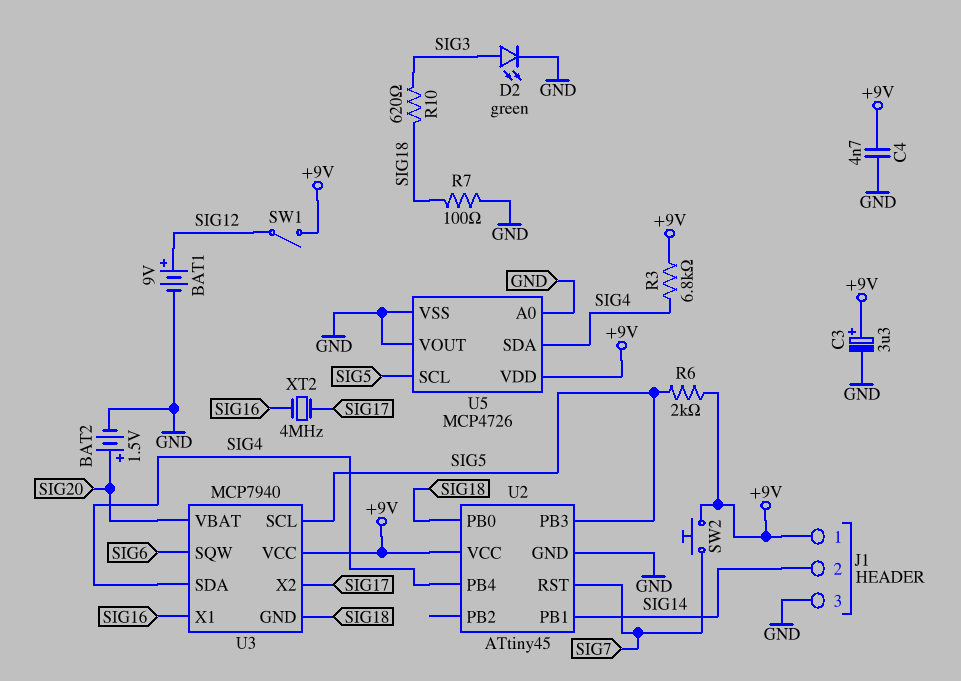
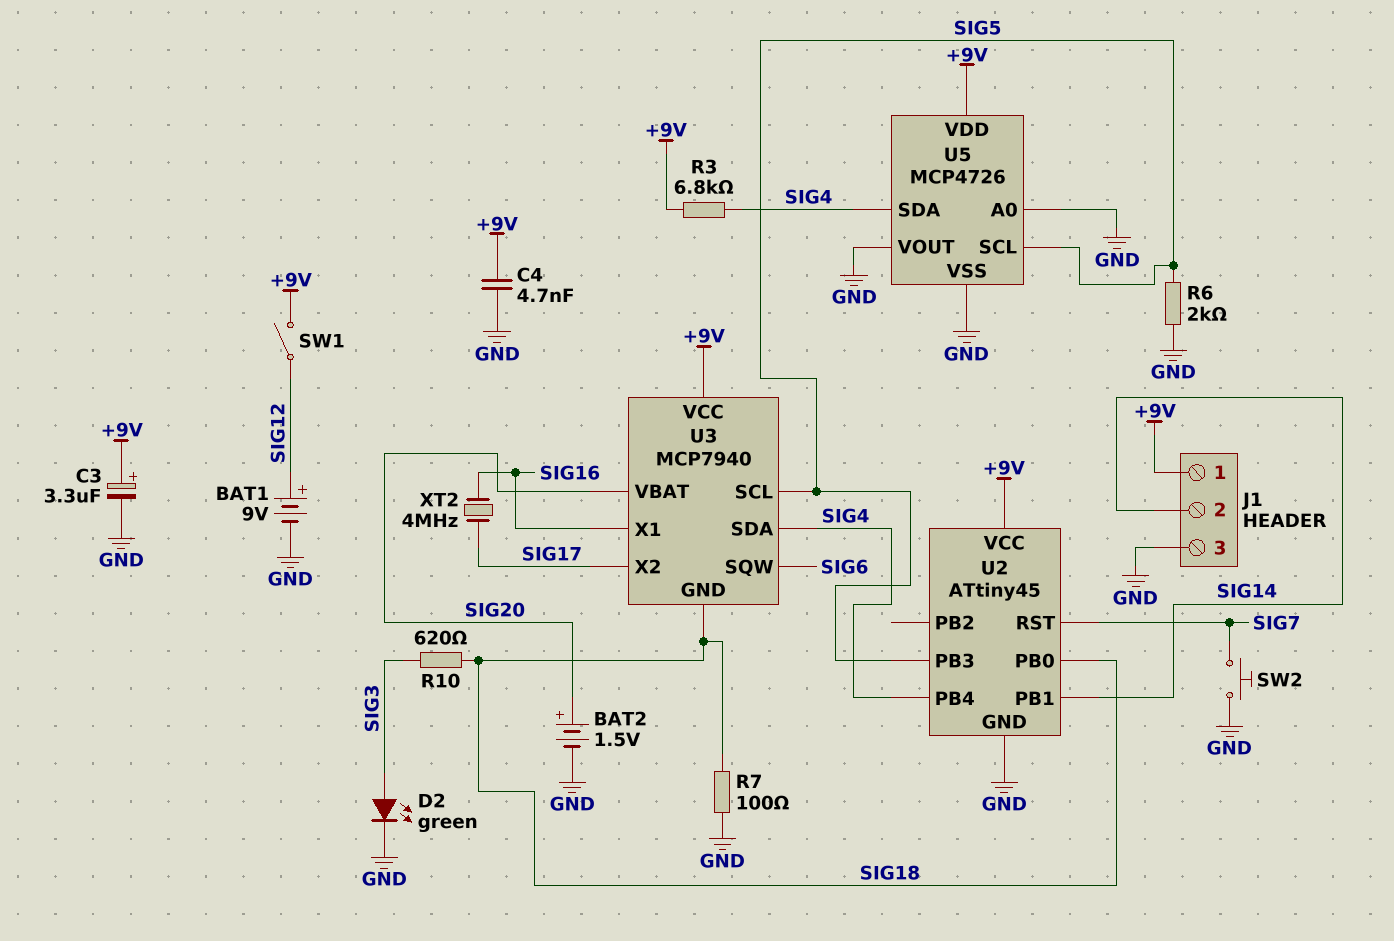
R6: 2k (+9V, SIG5) -> 2k (GND, SIG5)
SW2: button (+9V, SIG7) -> button (GND, SIG7)

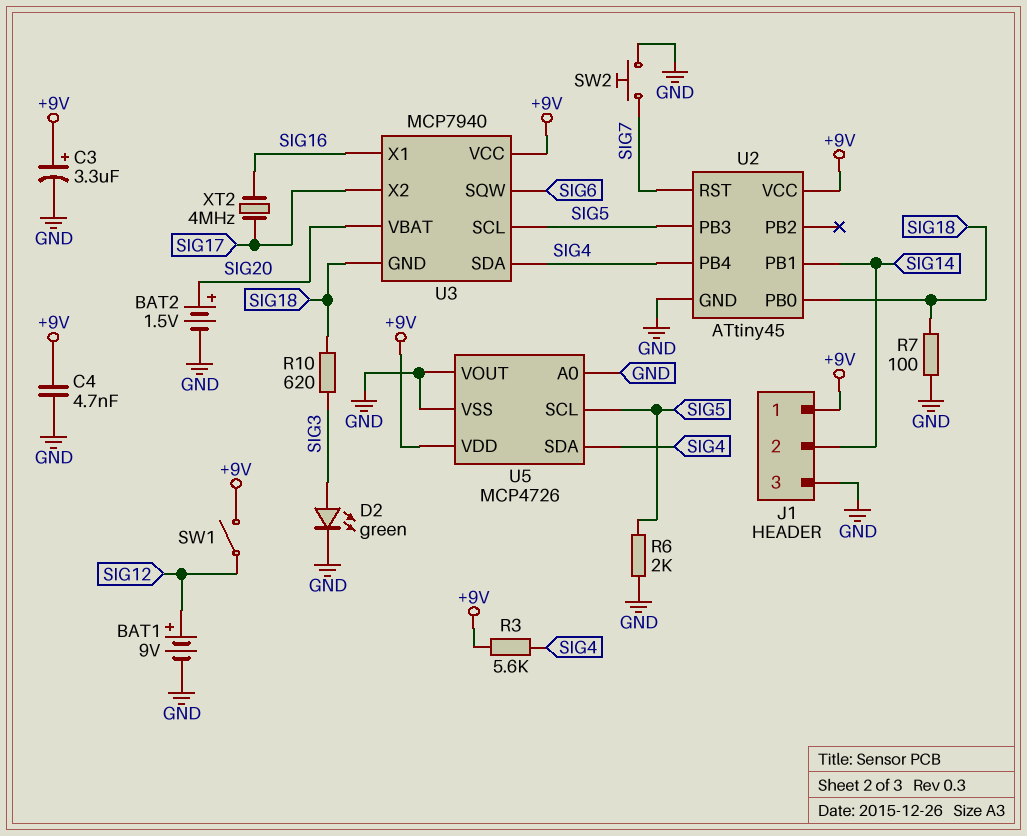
R3: 6.8k (+9V, SIG4) -> 5.6k (+9V, SIG4)

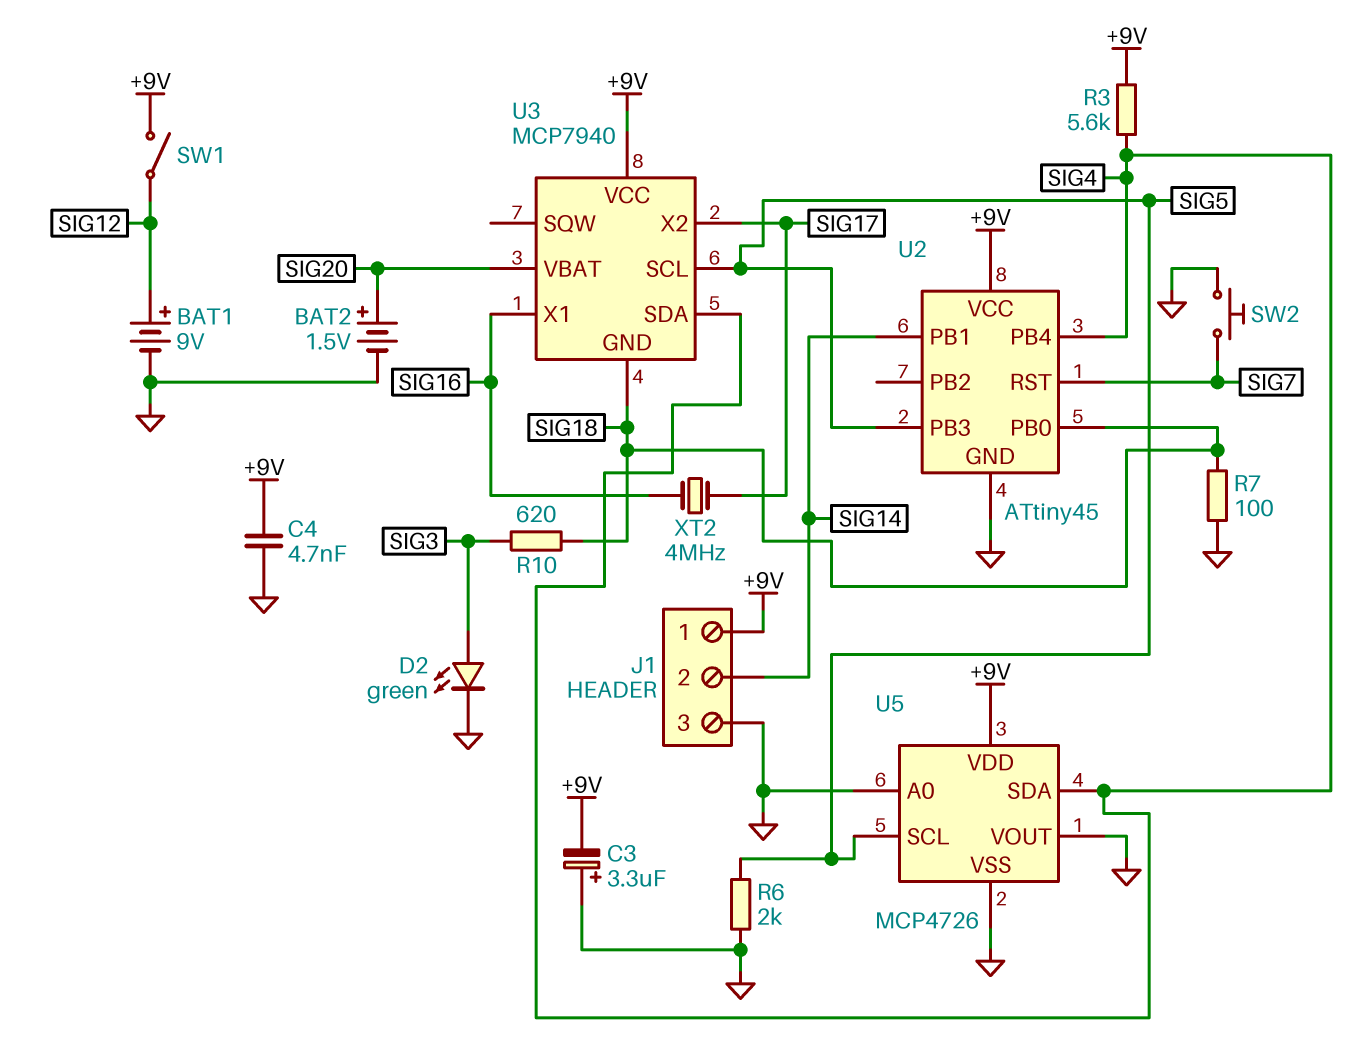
C3: 3.3uF (plus +9V, minus GND) -> 3.3uF (plus GND, minus +9V)
U3 pin SQW: SIG6 -> none

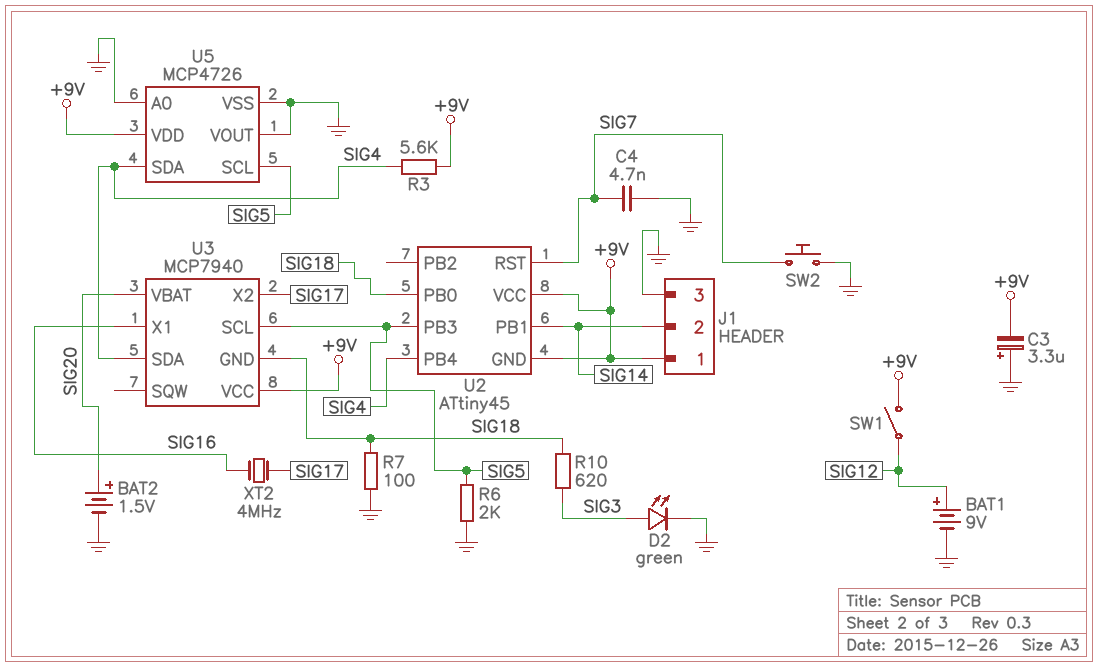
C4: 4.7nF (+9V, GND) -> 4.7nF (GND, SIG7)
U2 pin GND: GND -> +9V

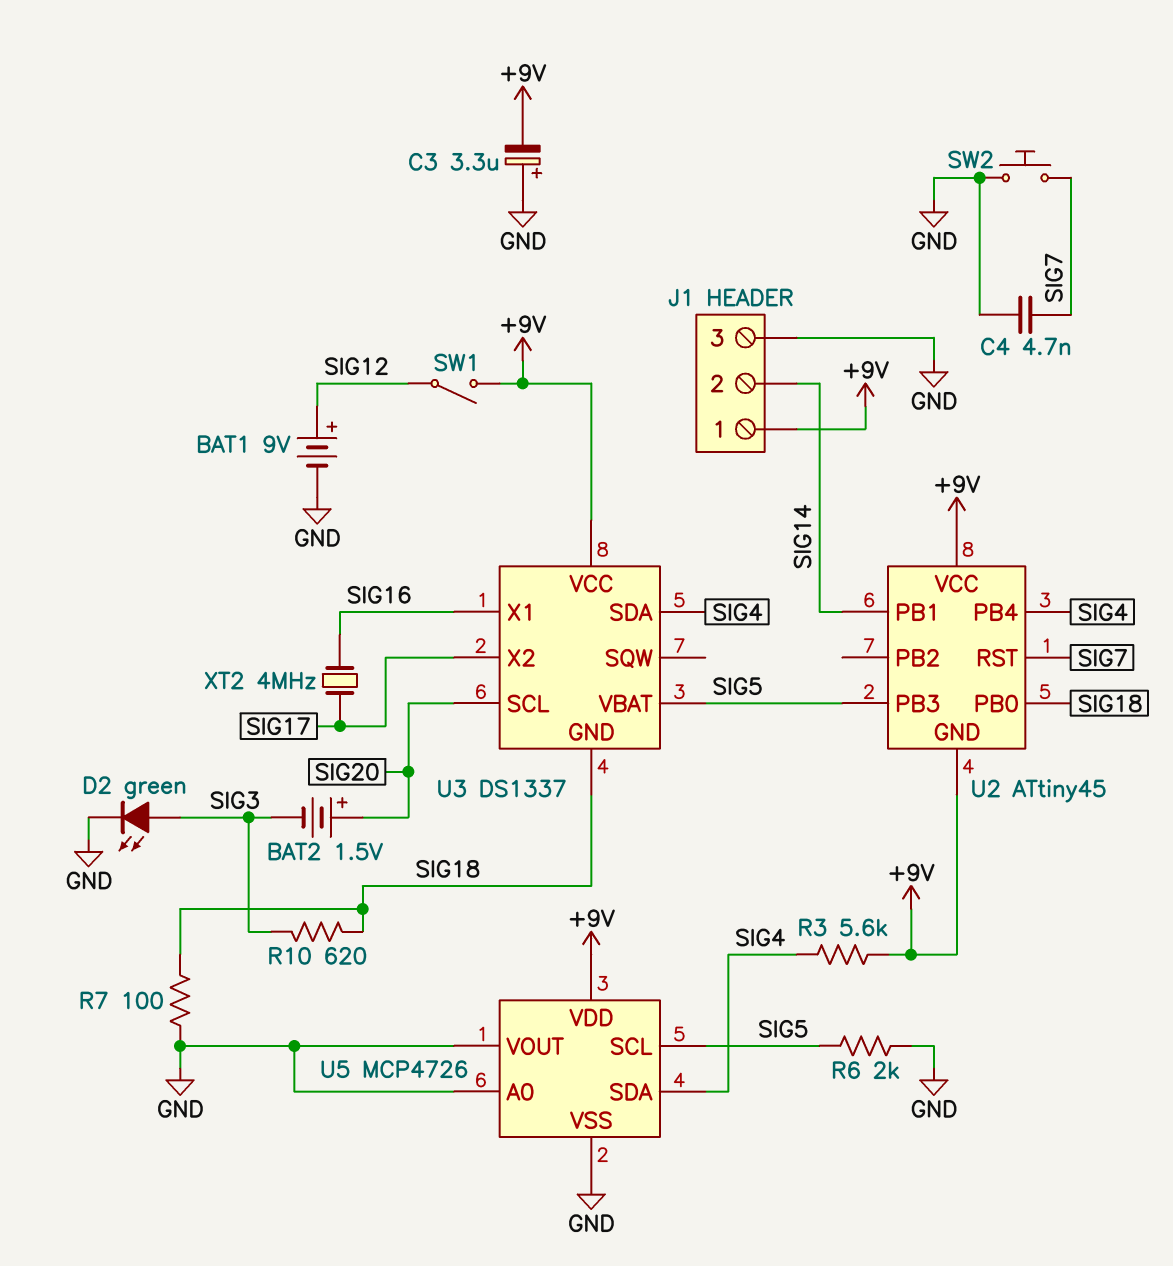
BAT2: 1.5V (plus SIG20, minus GND) -> 1.5V (plus SIG20, minus SIG3)
U3: MCP7940 -> DS1337
U3 pin SCL: SIG5 -> SIG20
U3 pin VBAT: SIG20 -> SIG5

